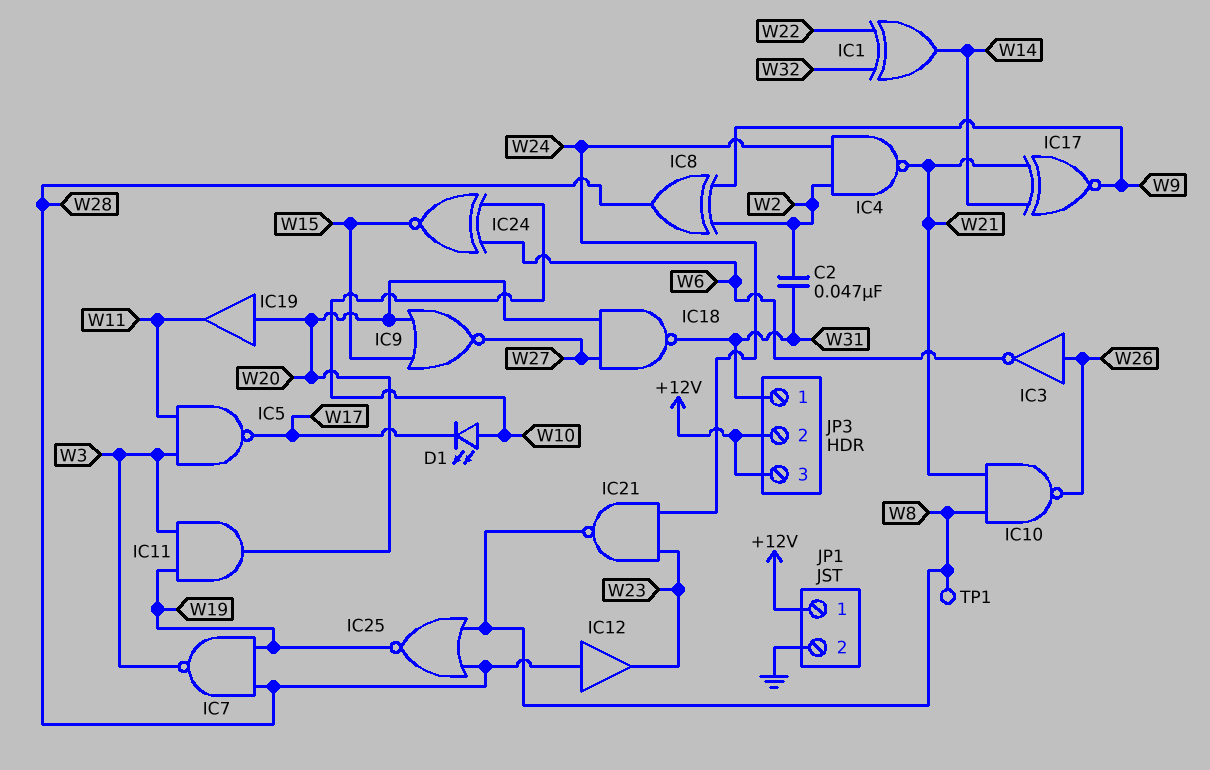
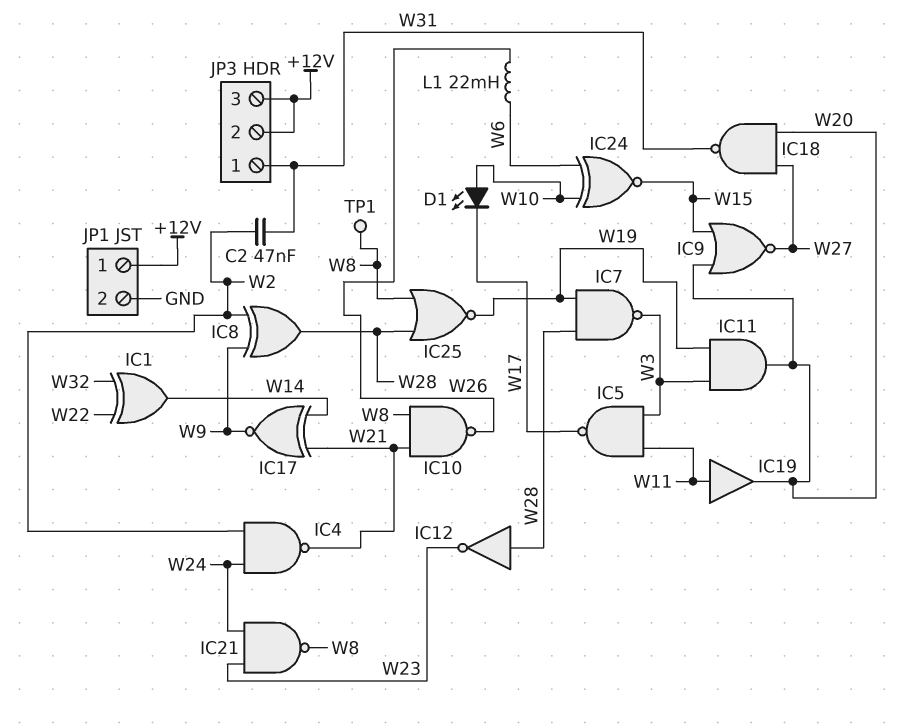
IC3: NOT (in W26, out W6) -> none
IC12: buffer (in W28, out W23) -> NOT (in W28, out W23)
IC19: buffer (in W20, out W11) -> buffer (in W11, out W20)
L1: none -> 22mH (W6, W26)

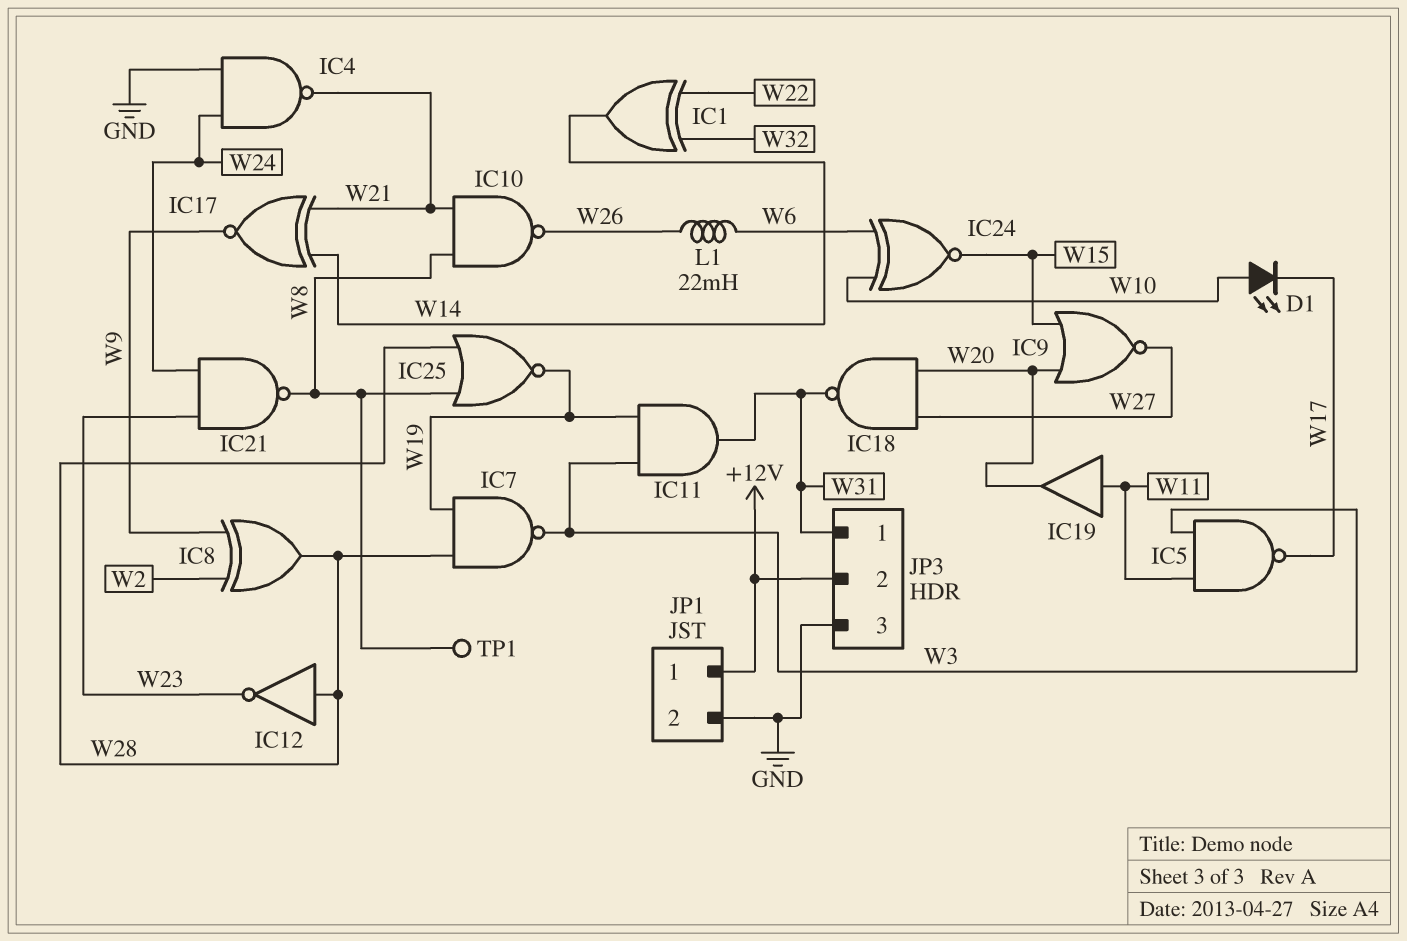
C2: 47nF (W2, W31) -> none
IC4: NAND (in W2, in W24, out W21) -> NAND (in GND, in W24, out W21)
IC11: AND (in W3, in W19, out W20) -> AND (in W3, in W19, out W31)
JP3 pin 3: +12V -> GND

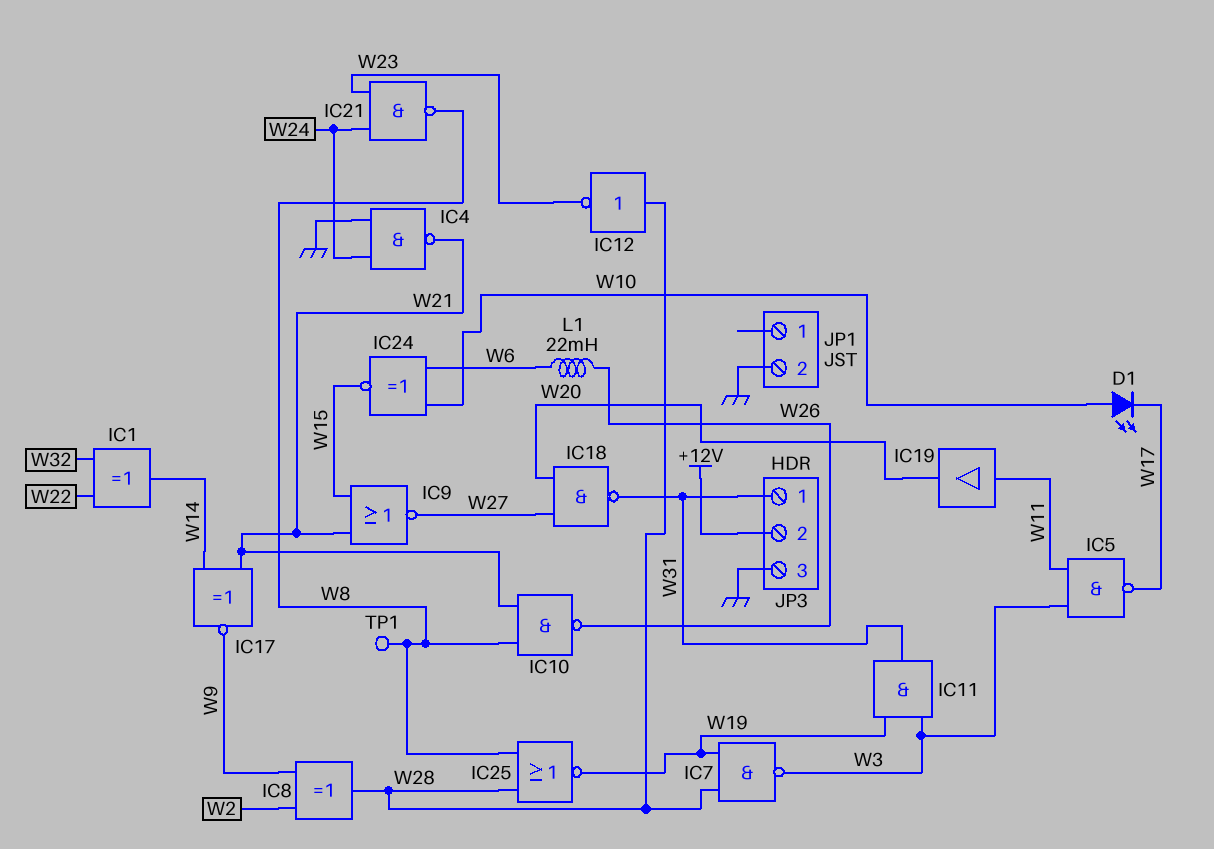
IC9: NOR (in W15, in W20, out W27) -> NOR (in W15, in W21, out W27)
JP1 pin 1: +12V -> none

